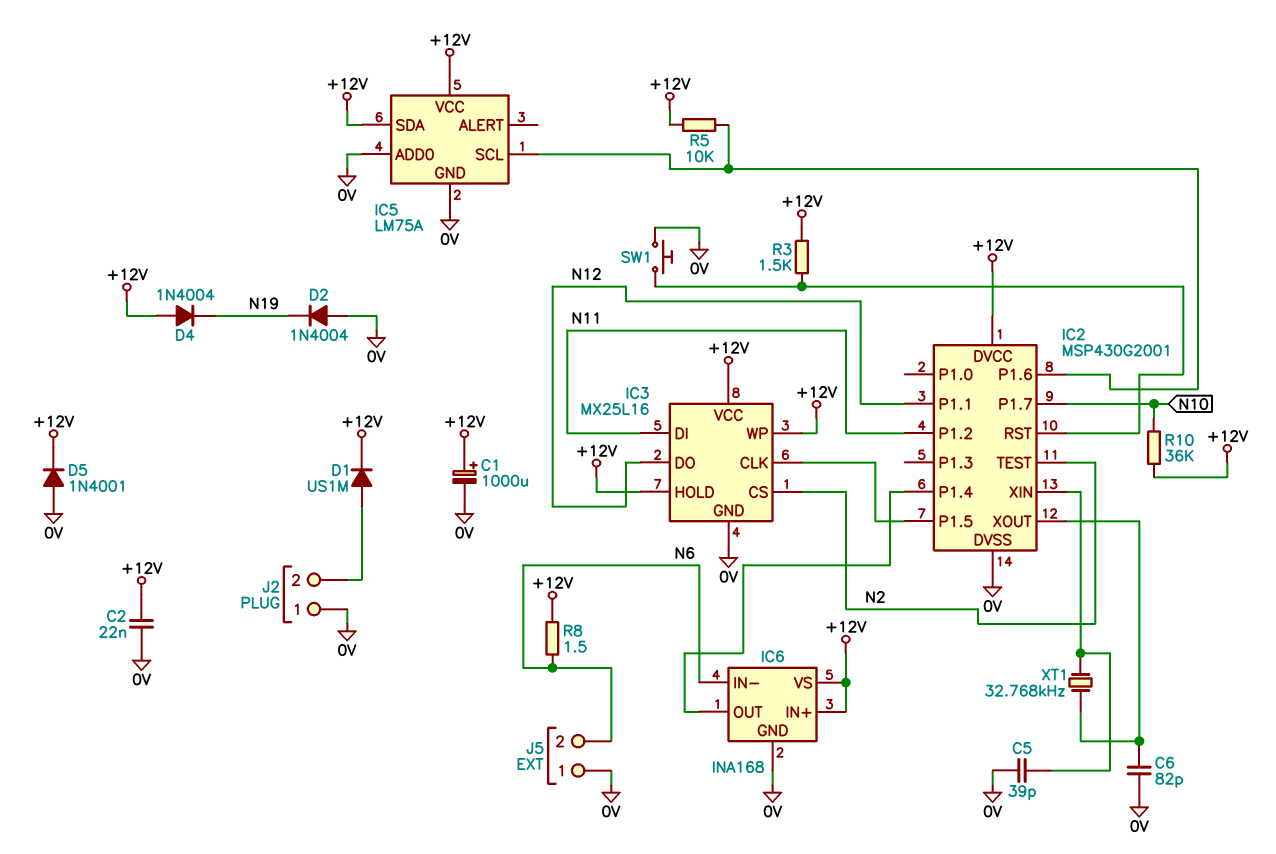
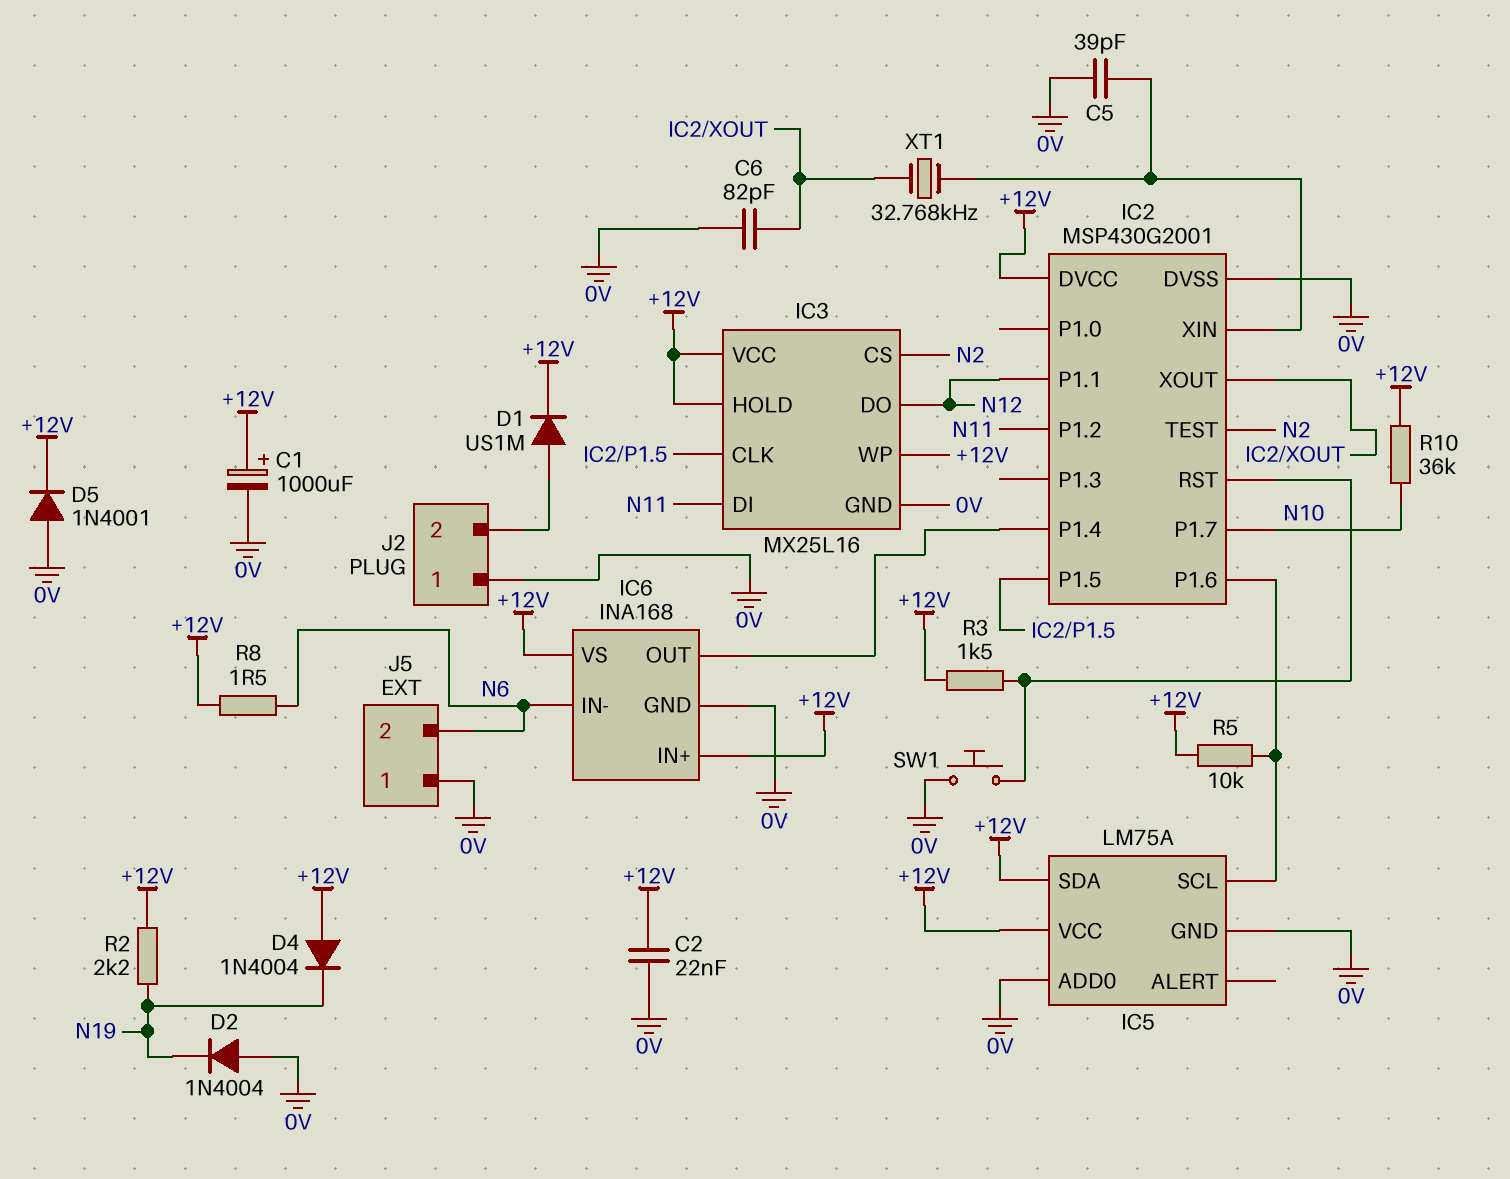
R2: none -> 2.2k (+12V, N19)

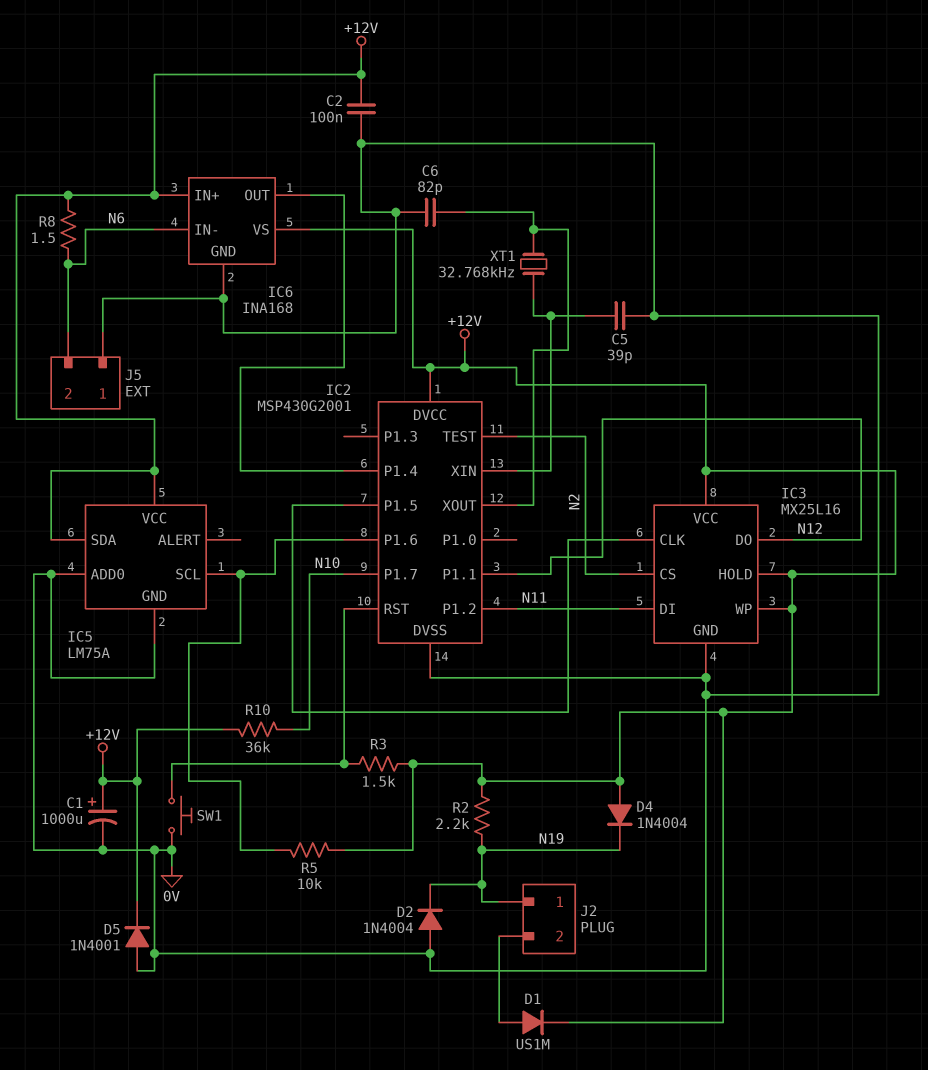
C2: 22nF (+12V, 0V) -> 100nF (+12V, 0V)
J2 pin 1: 0V -> N19

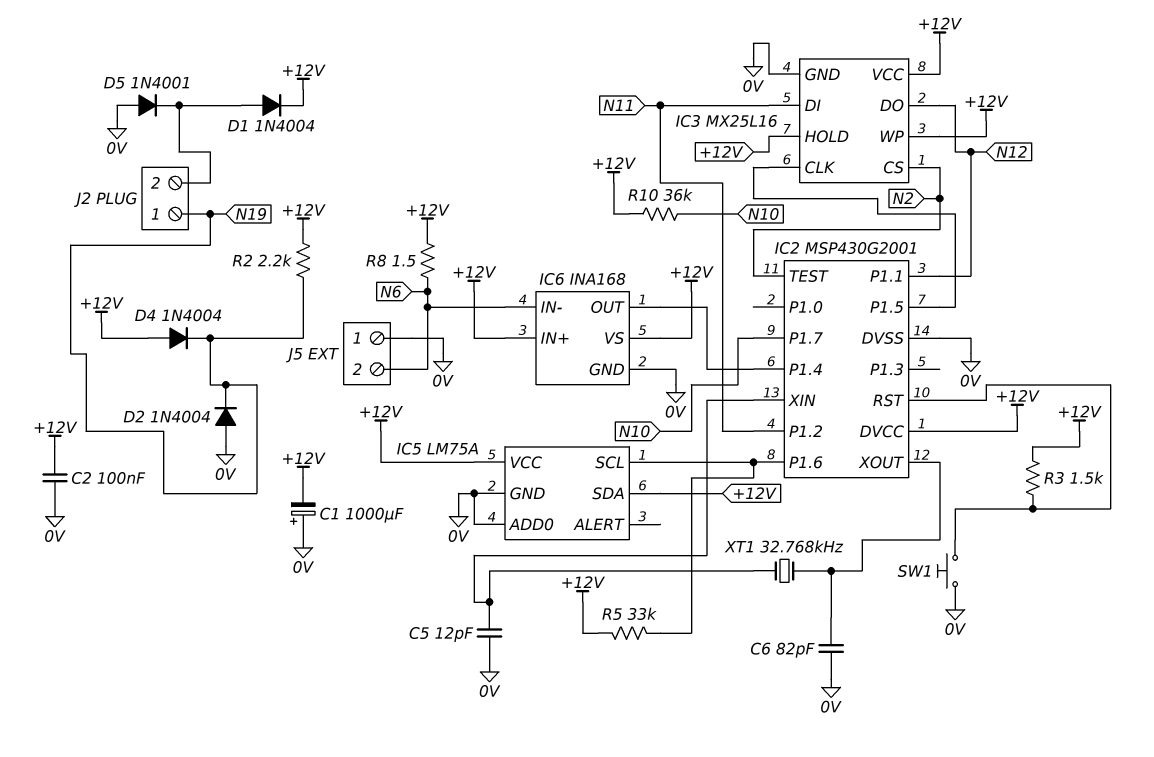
C1: 1000uF (plus +12V, minus 0V) -> 1000uF (plus 0V, minus +12V)
C5: 39pF (0V, IC2/XIN) -> 12pF (0V, IC2/XIN)
D1: diode US1M (A J2/2, K +12V) -> diode 1N4004 (A J2/2, K +12V)
D5: diode 1N4001 (A 0V, K +12V) -> diode 1N4001 (A 0V, K J2/2)
R5: 10k (+12V, IC2/P1.6) -> 33k (+12V, IC2/P1.6)

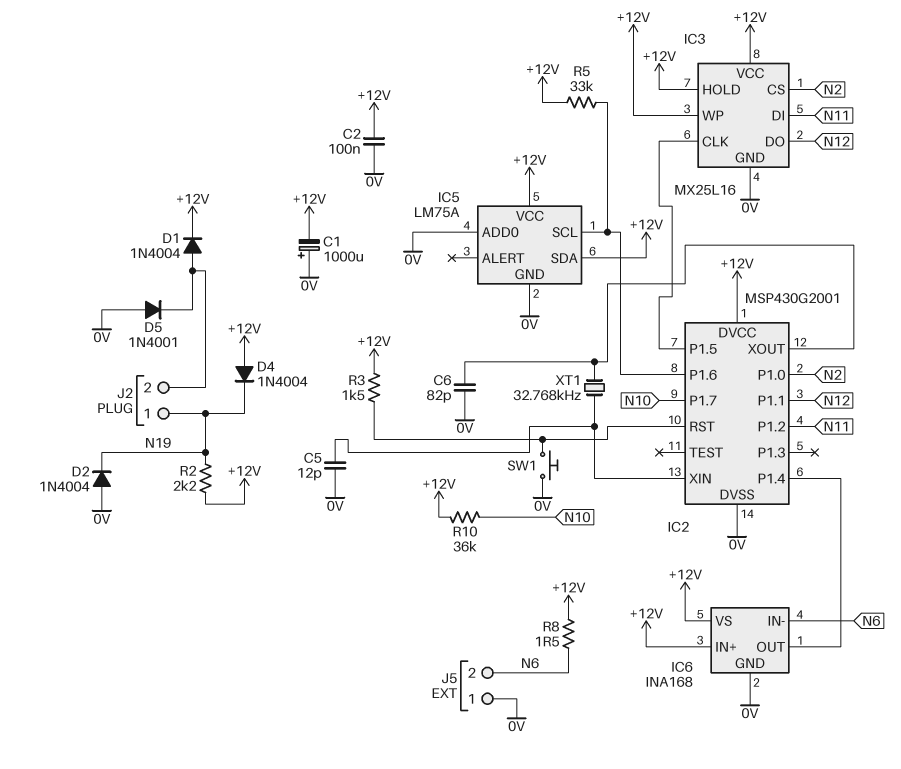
IC2 pin P1.0: none -> N2
IC2 pin TEST: N2 -> none

